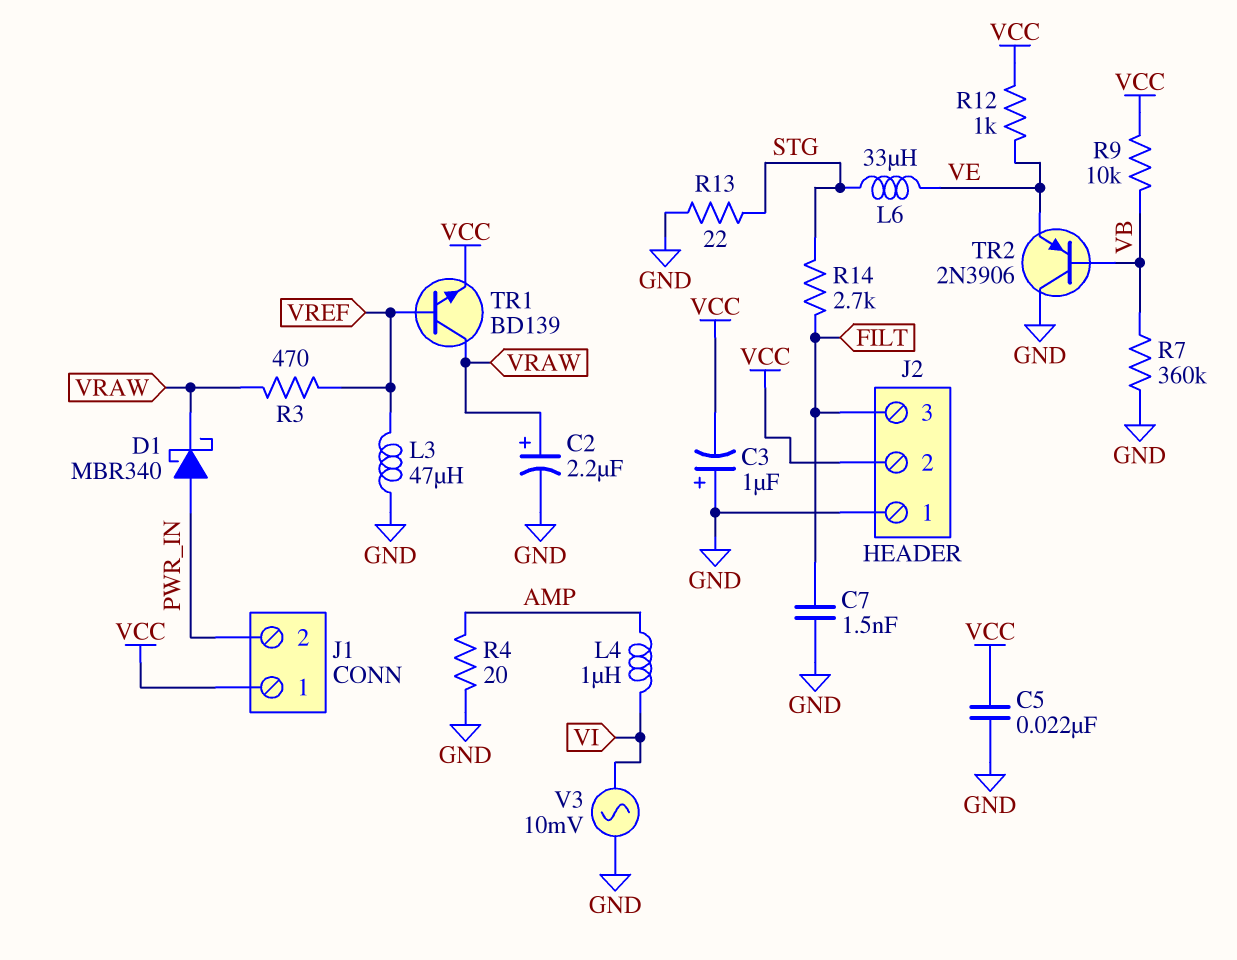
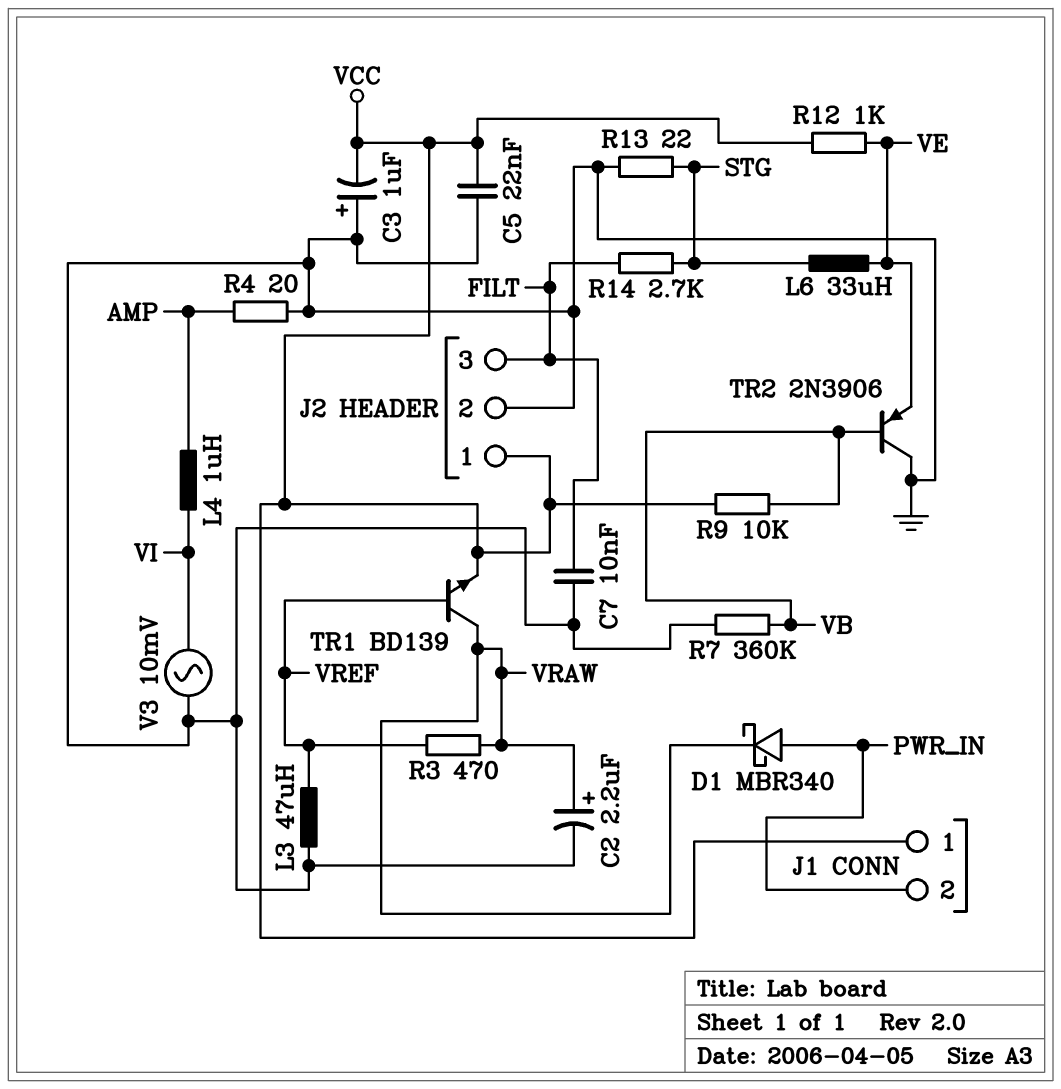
C7: 1.5nF (FILT, GND) -> 10nF (FILT, GND)
J2 pin 1: GND -> VCC
J2 pin 2: VCC -> GND

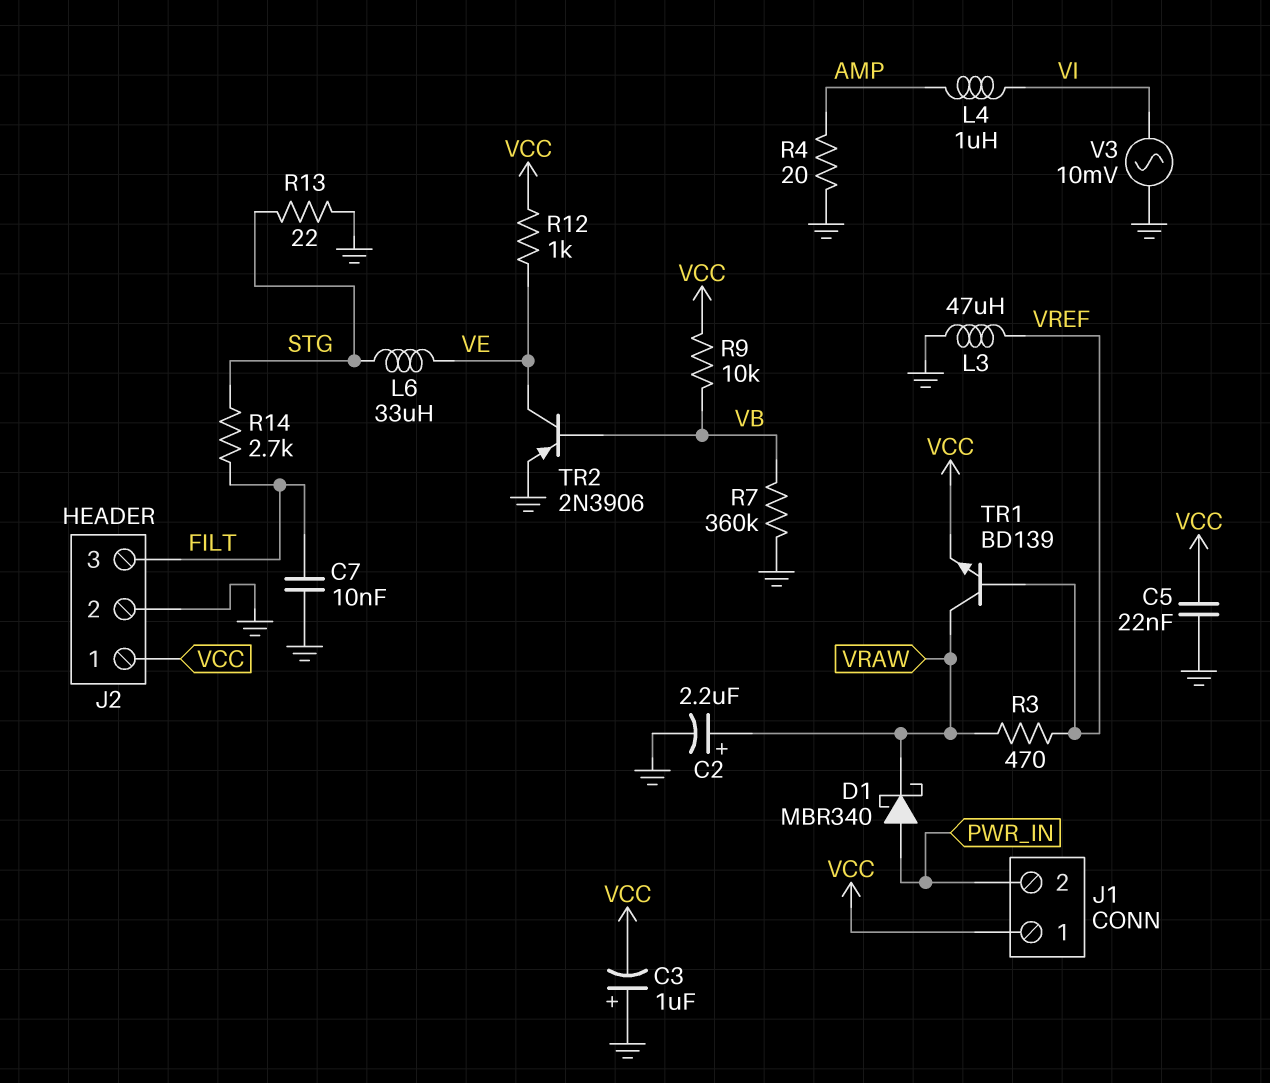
TR2: PNP 2N3906 (B VB, C GND, E VE) -> PNP 2N3906 (B VB, C VE, E GND)

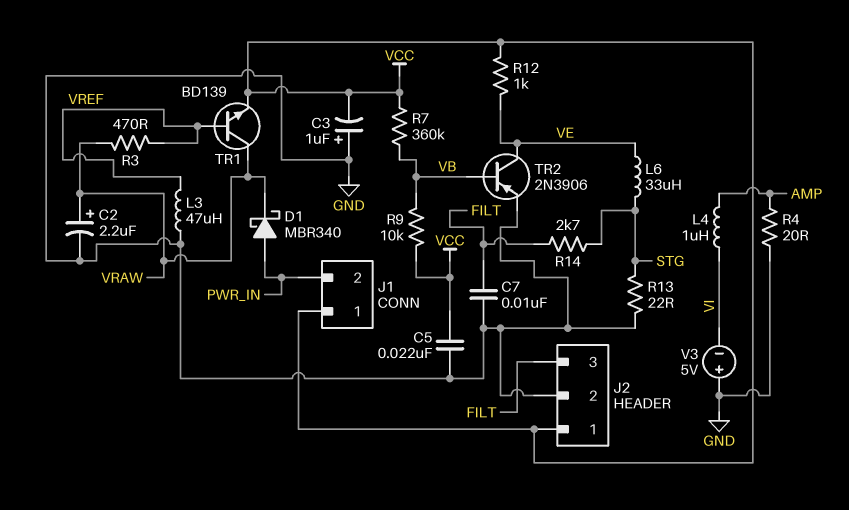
R7: 360k (GND, VB) -> 360k (VB, VCC)
V3: AC 10mV (GND, VI) -> 5V (plus GND, minus VI)

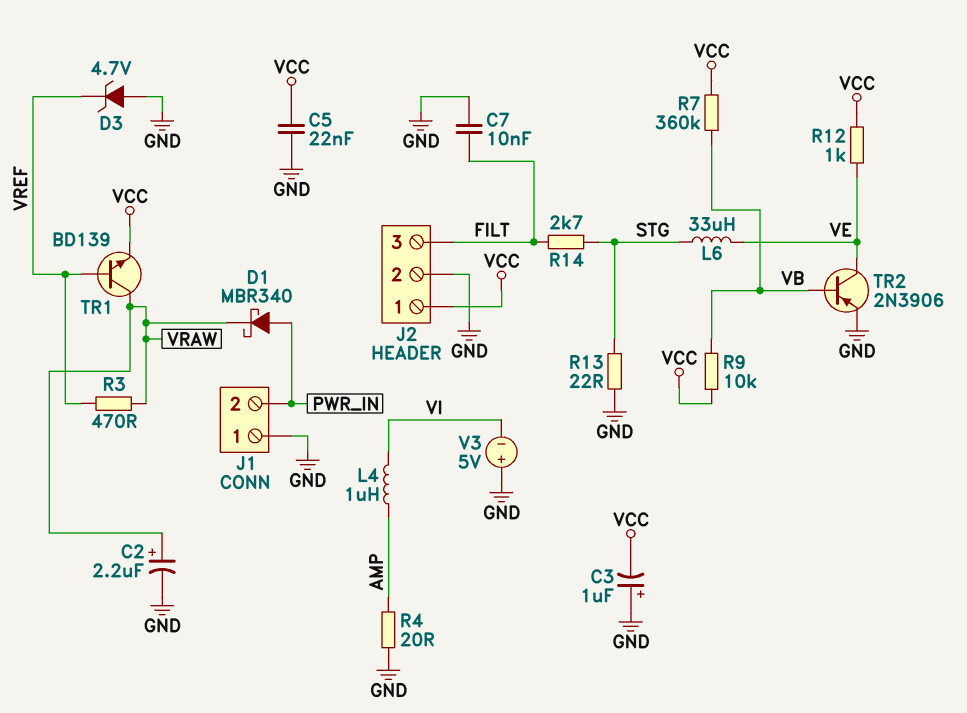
D3: none -> zener 4.7V (A GND, K VREF)
J1 pin 1: VCC -> GND
L3: 47uH (GND, VREF) -> none

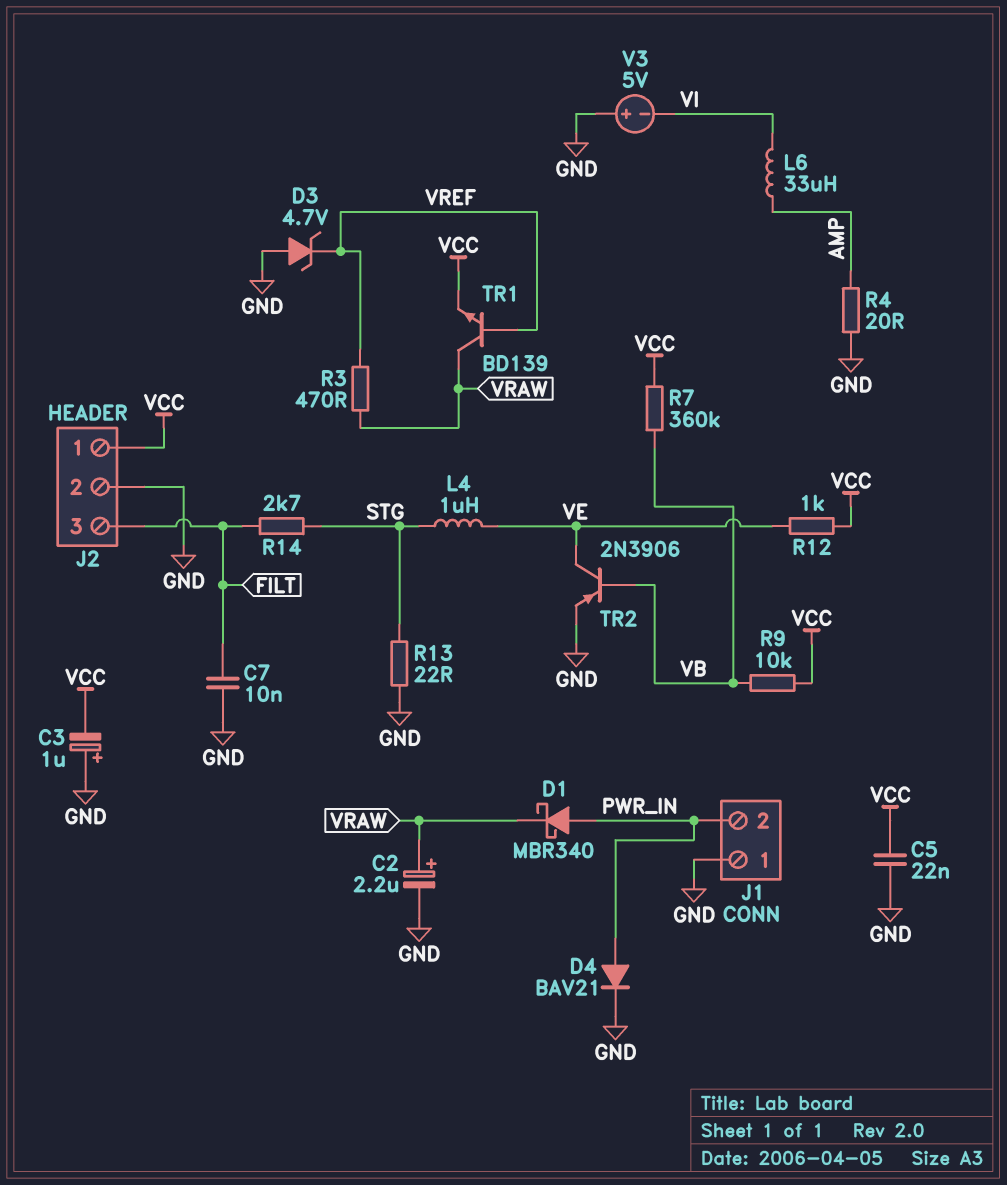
D4: none -> diode BAV21 (A PWR_IN, K GND)
L4: 1uH (AMP, VI) -> 1uH (STG, VE)
L6: 33uH (STG, VE) -> 33uH (AMP, VI)

